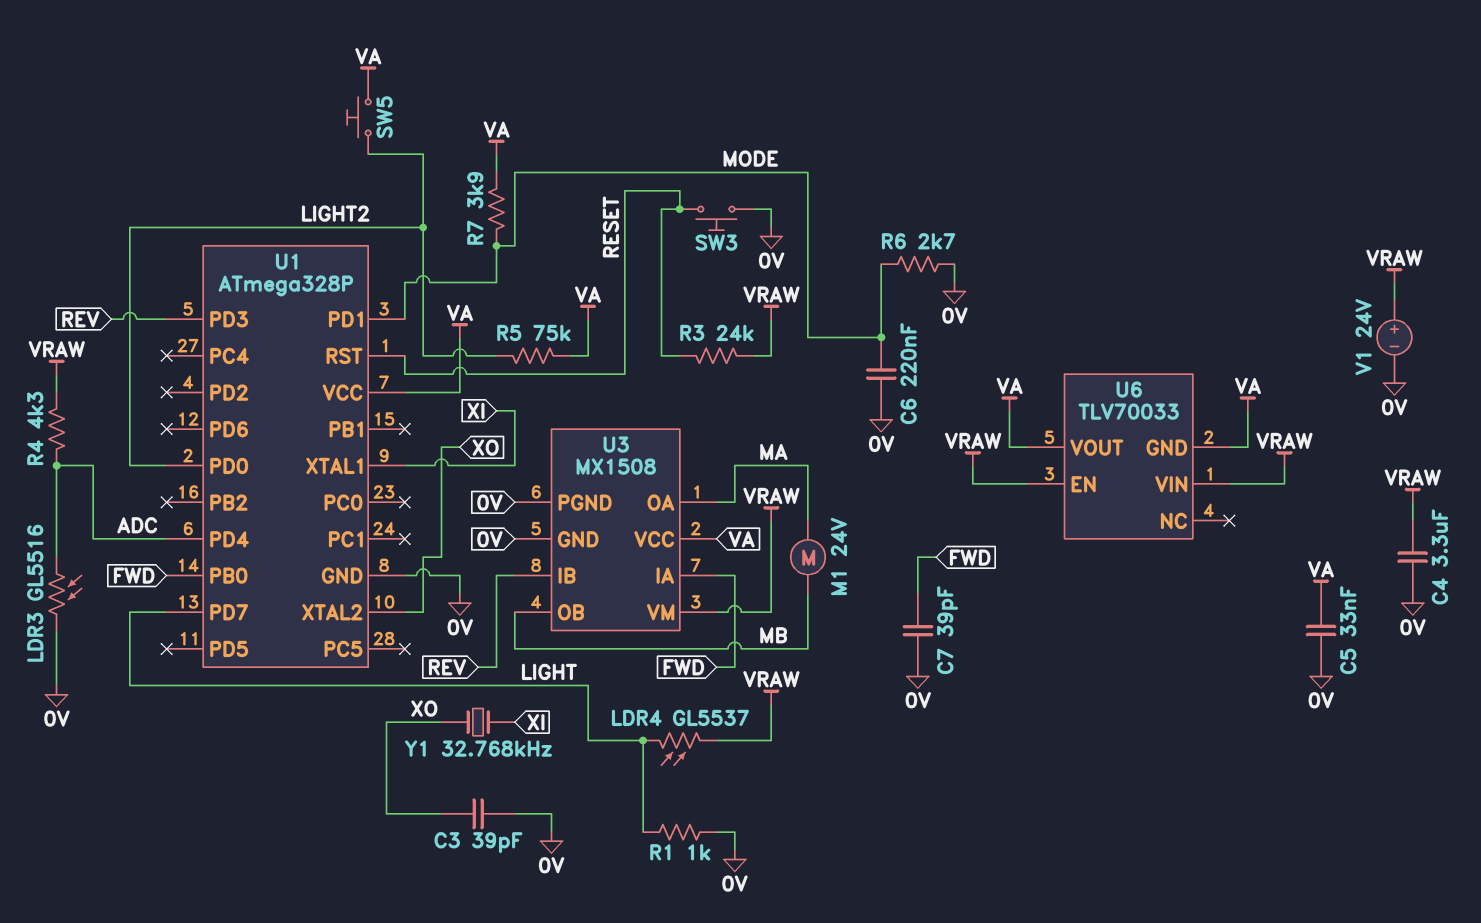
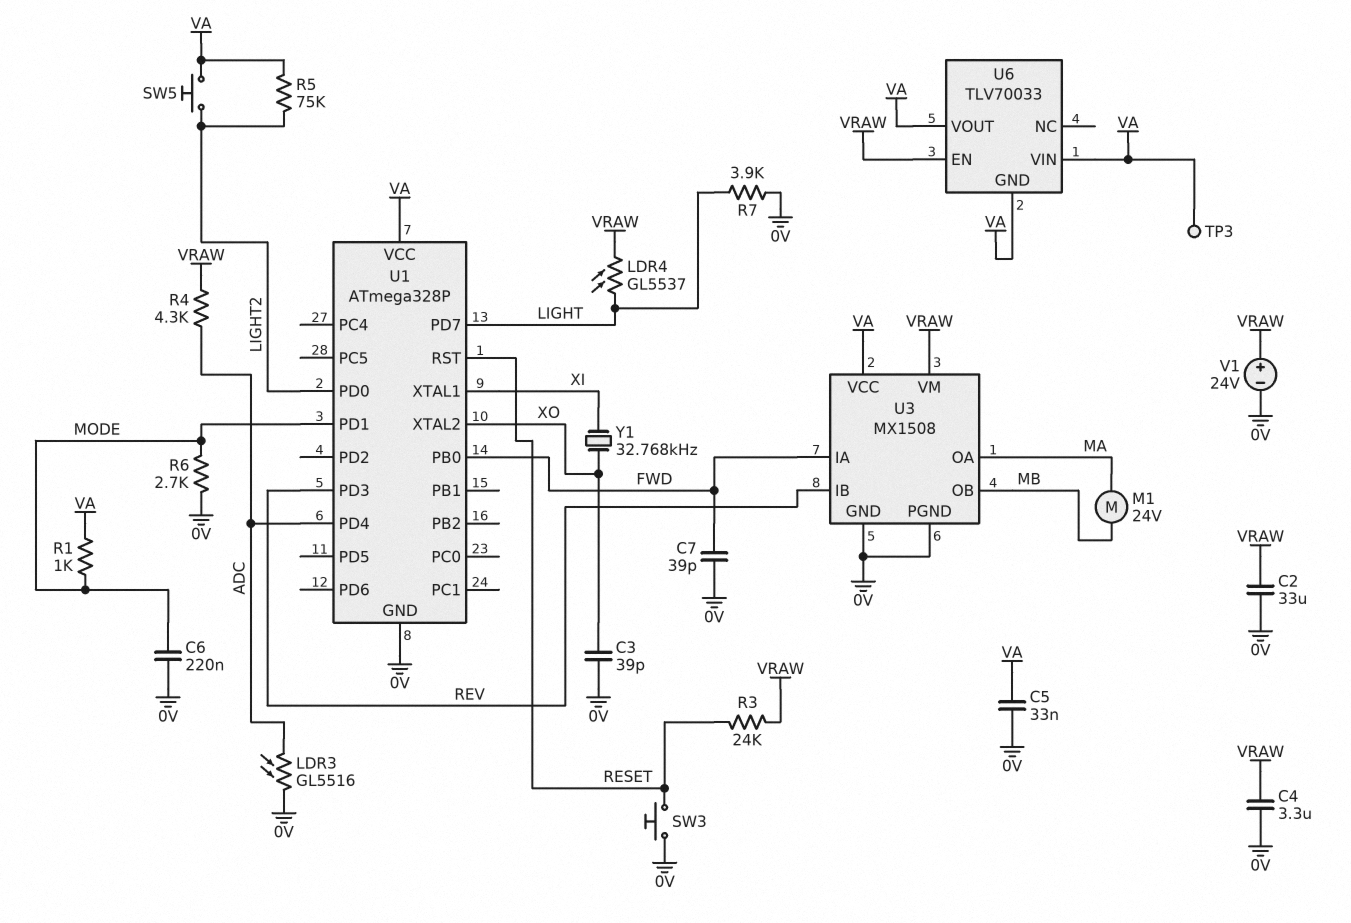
C2: none -> 33uF (0V, VRAW)
R1: 1k (0V, LIGHT) -> 1k (MODE, VA)
R7: 3.9k (MODE, VA) -> 3.9k (0V, LIGHT)
TP3: none -> test point (VA)
U6 pin VIN: VRAW -> VA

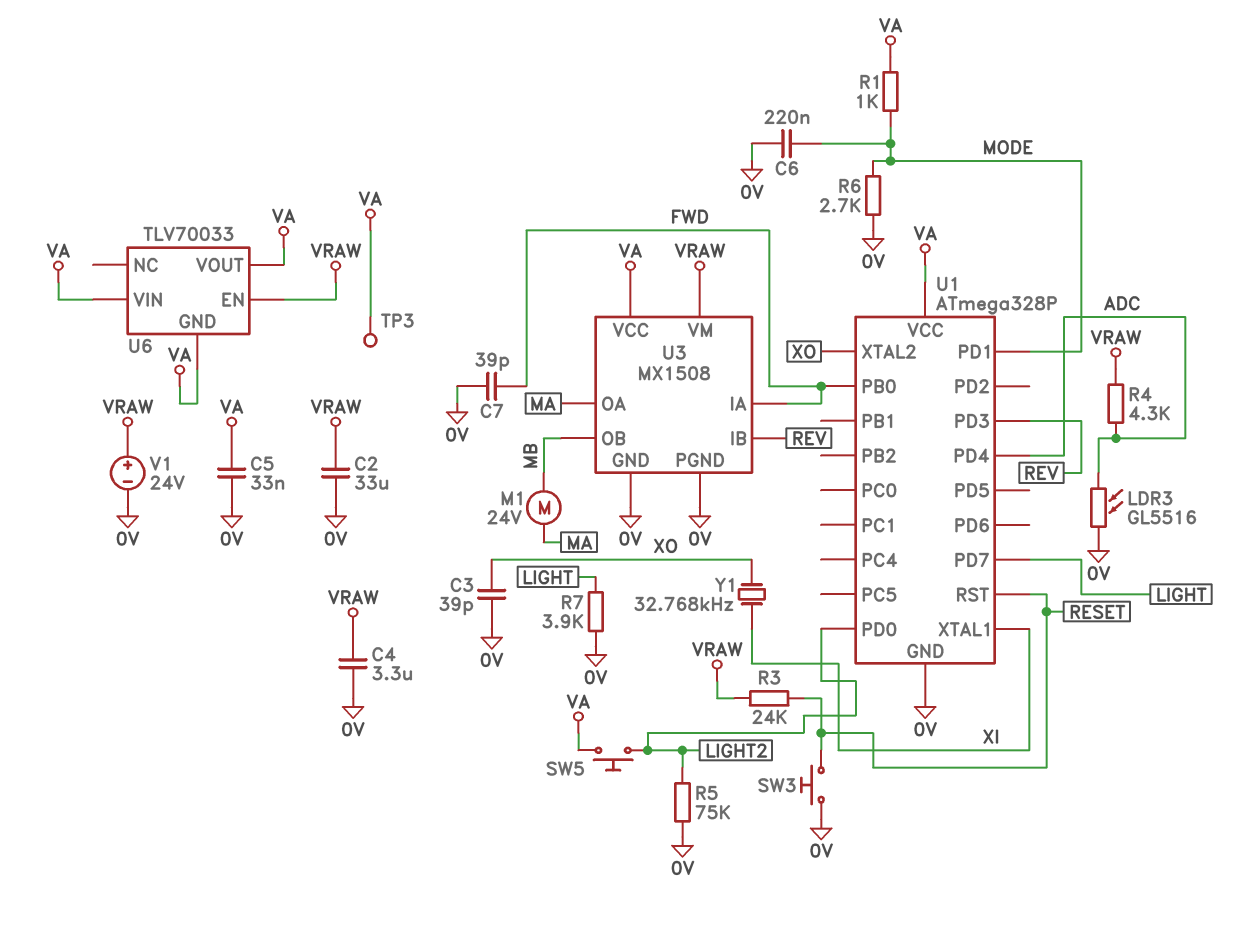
LDR4: GL5537 (LIGHT, VRAW) -> none
R5: 75k (LIGHT2, VA) -> 75k (0V, LIGHT2)

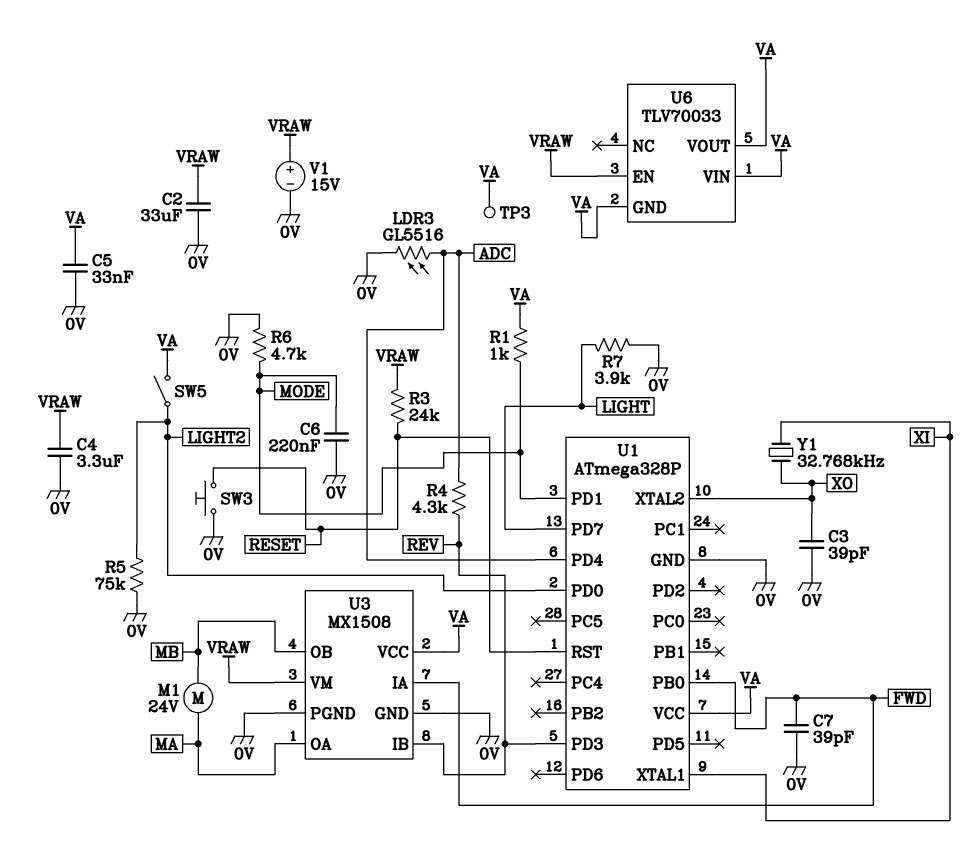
R4: 4.3k (ADC, VRAW) -> 4.3k (ADC, REV)
R6: 2.7k (0V, MODE) -> 4.7k (0V, MODE)
SW5: button (LIGHT2, VA) -> switch (LIGHT2, VA)
V1: 24V (plus VRAW, minus 0V) -> 15V (plus VRAW, minus 0V)

